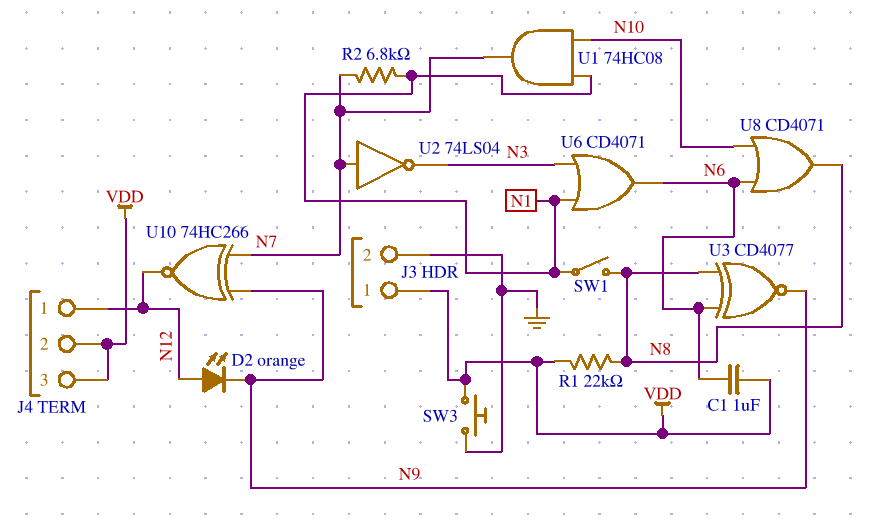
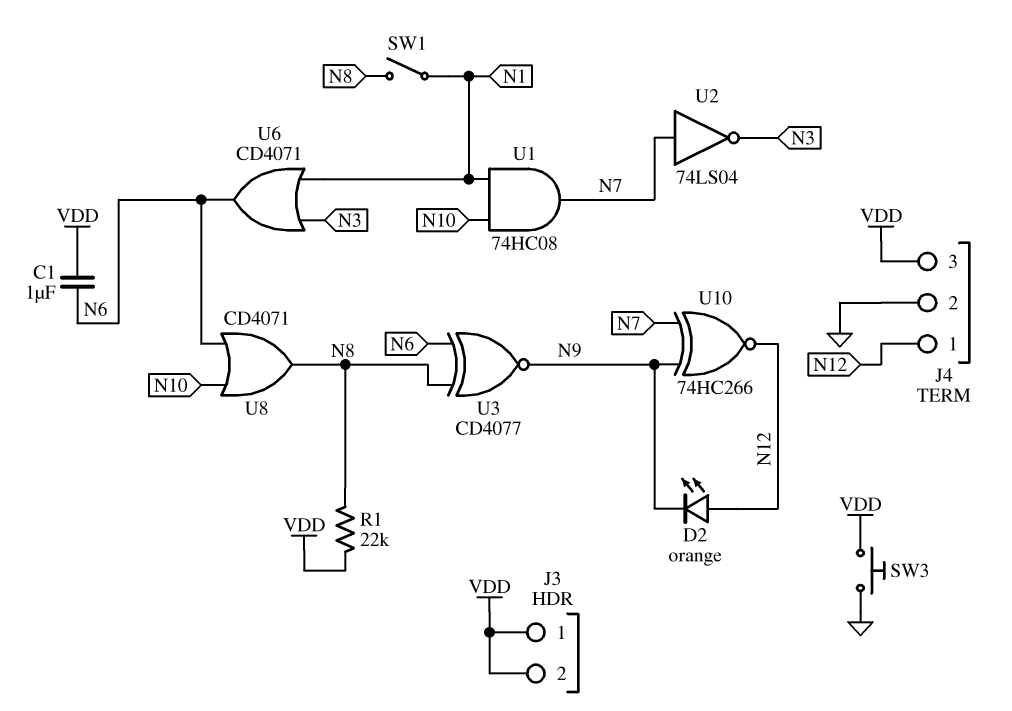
J3 pin 2: GND -> VDD
J4 pin 2: VDD -> GND
R2: 6.8k (N1, N7) -> none

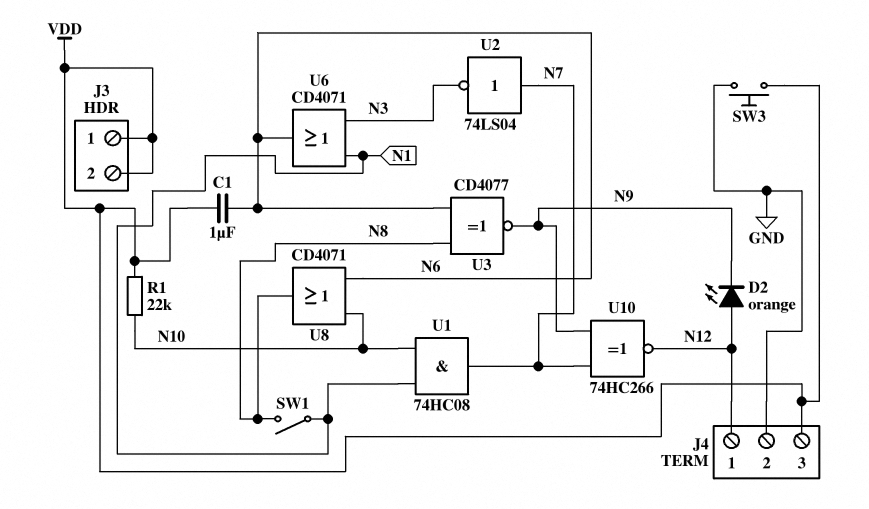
R1: 22k (N8, VDD) -> 22k (N10, VDD)

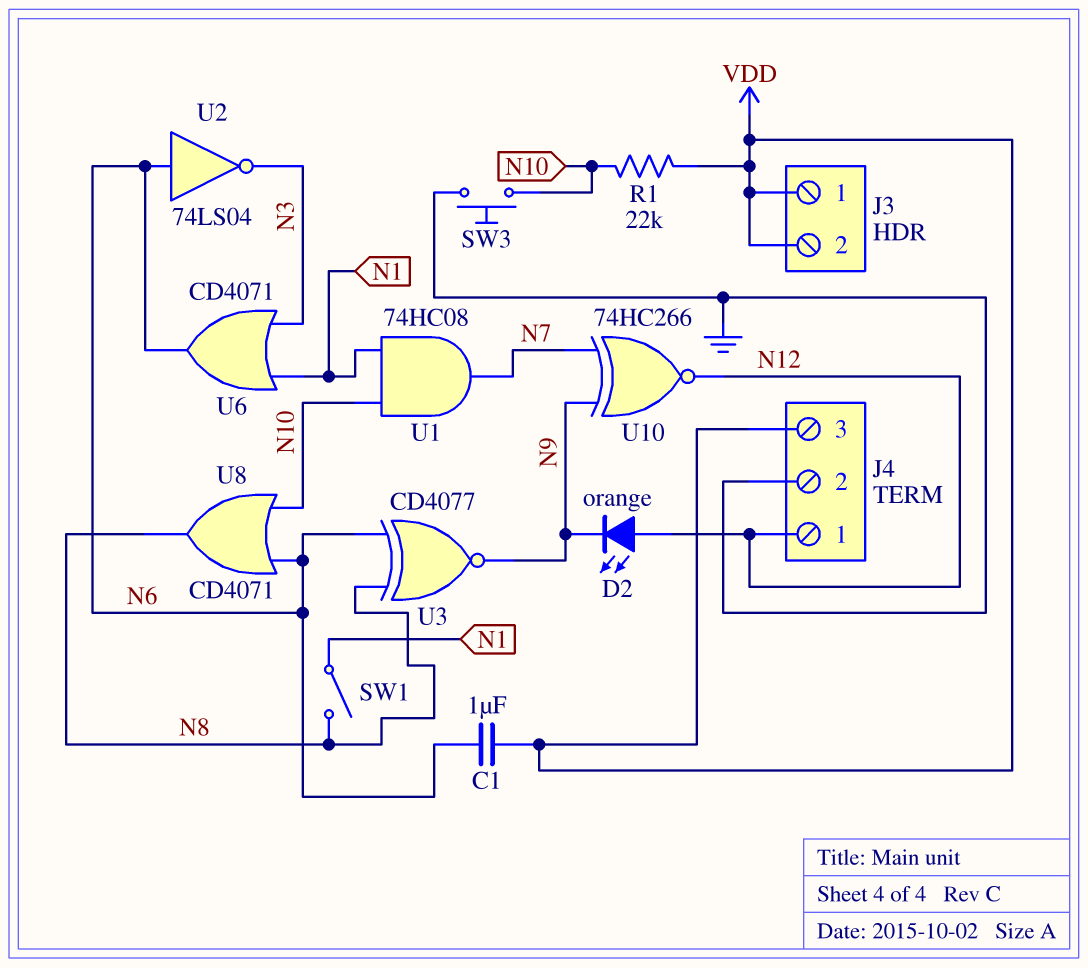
SW3: button (GND, VDD) -> button (GND, N10)
U2: NOT 74LS04 (in N7, out N3) -> NOT 74LS04 (in N6, out N3)

